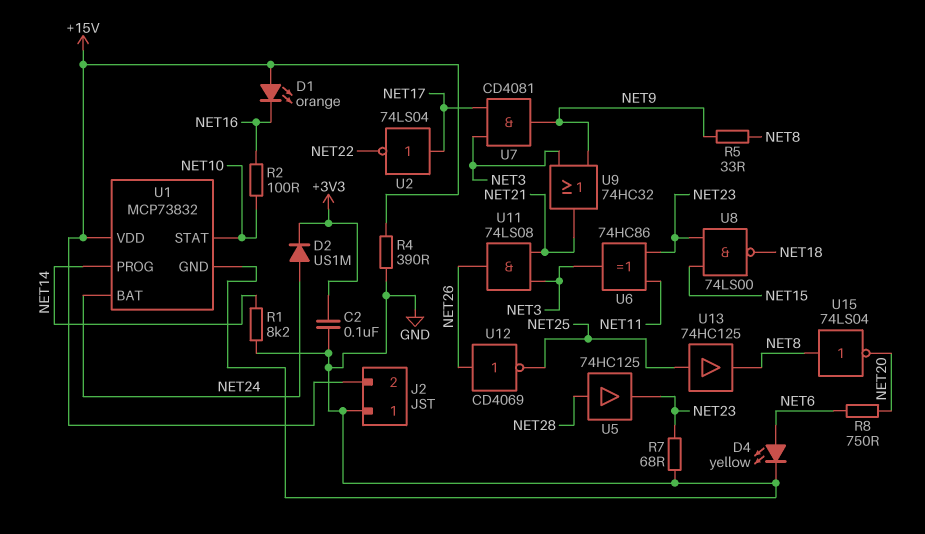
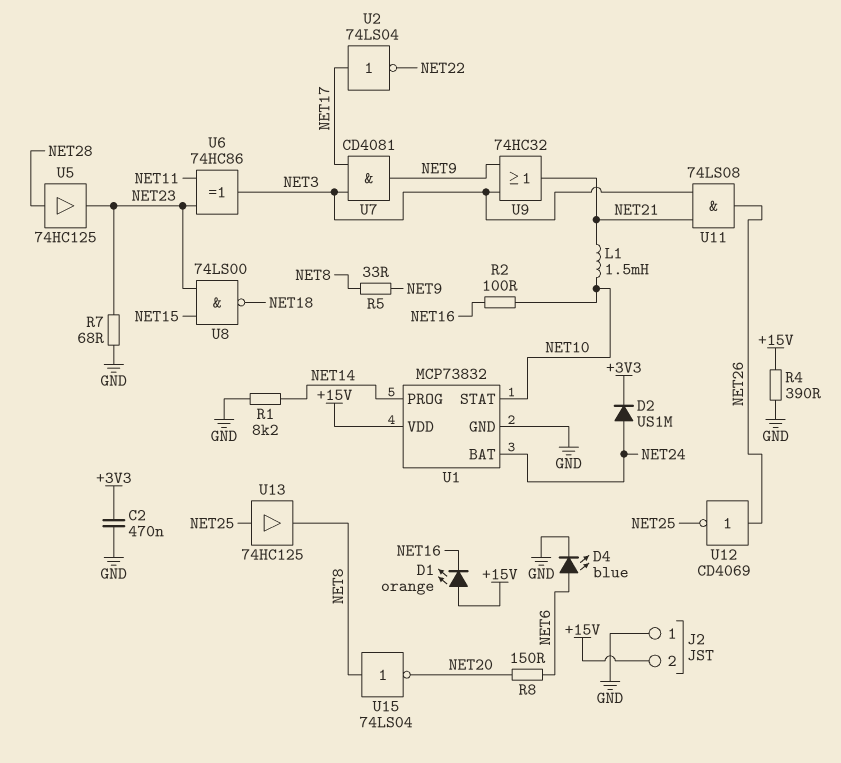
C2: 100nF (+3V3, GND) -> 470nF (+3V3, GND)
D4: LED yellow (A NET6, K GND) -> LED blue (A NET6, K GND)
L1: none -> 1.5mH (NET10, NET21)
R8: 750 (NET6, NET20) -> 150 (NET6, NET20)

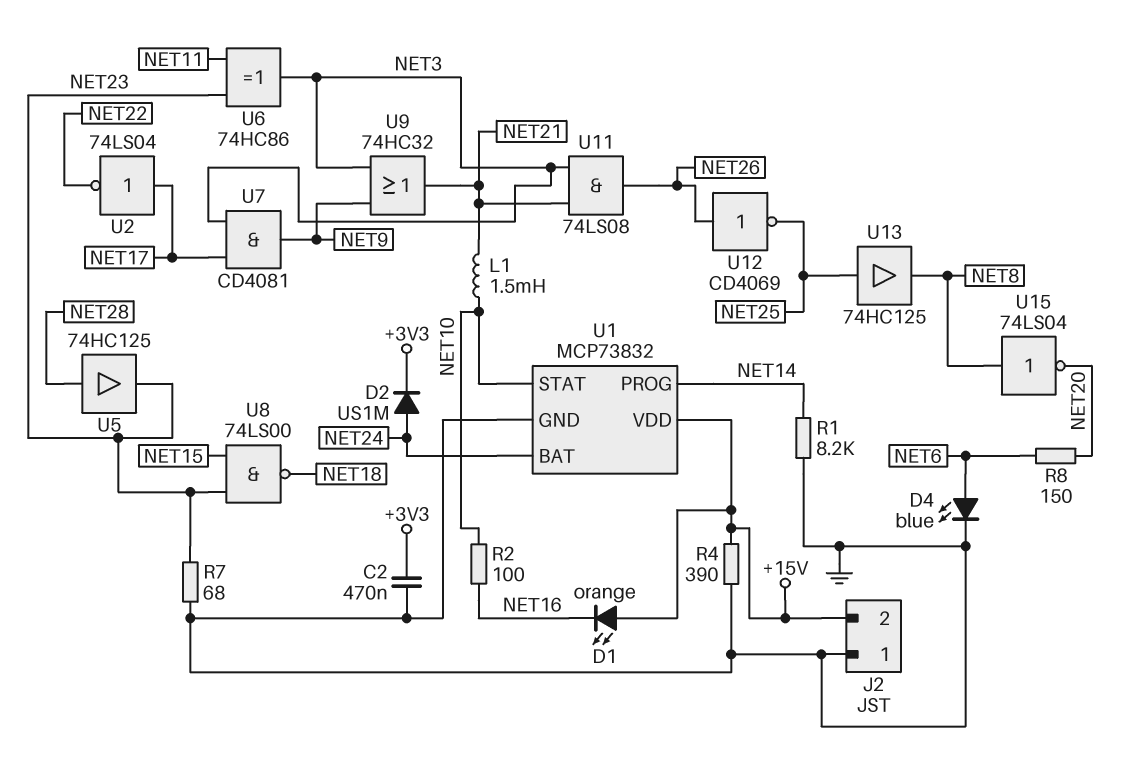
R5: 33 (NET8, NET9) -> none

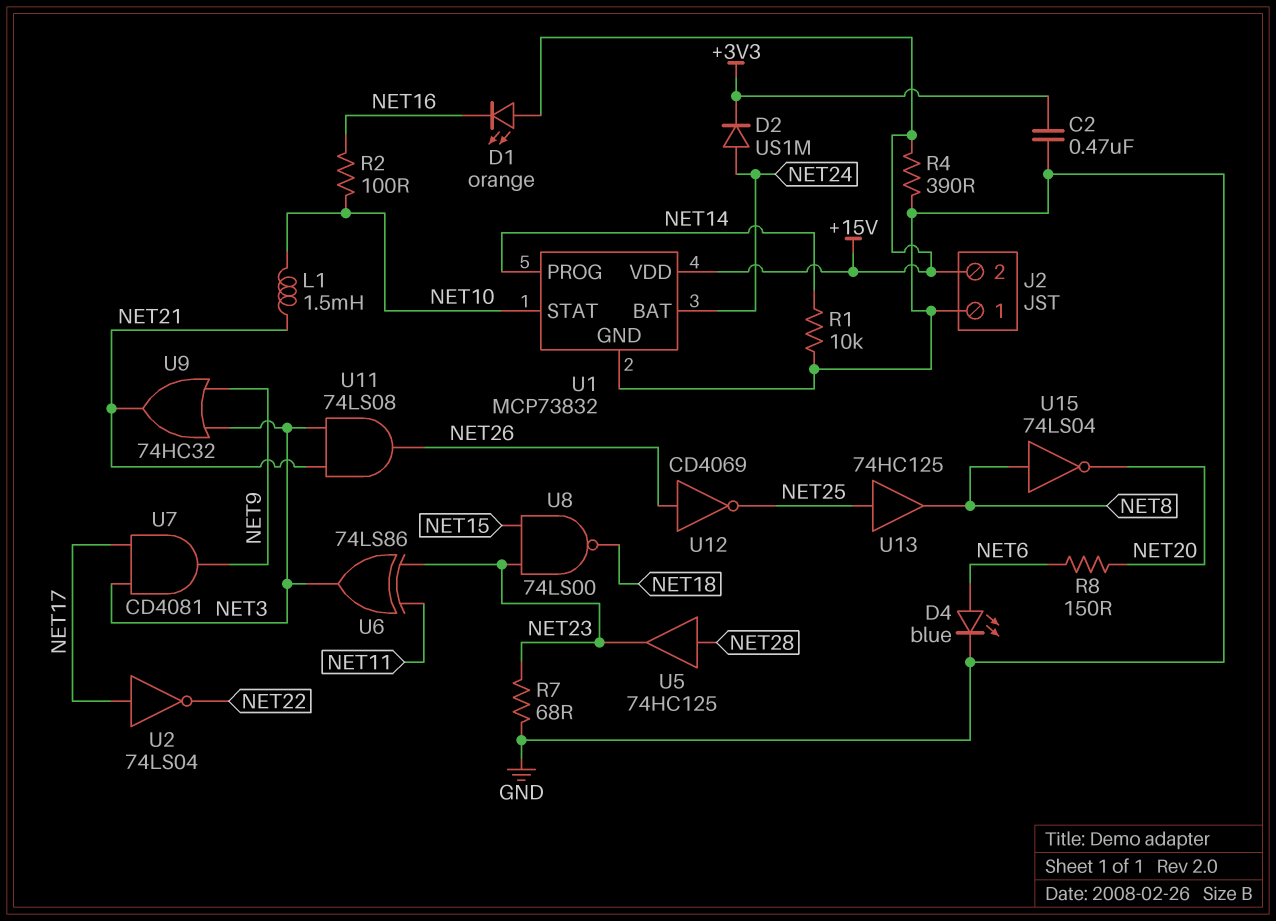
R1: 8.2k (GND, NET14) -> 10k (GND, NET14)
U6: XOR 74HC86 (in NET11, in NET23, out NET3) -> XOR 74LS86 (in NET11, in NET23, out NET3)

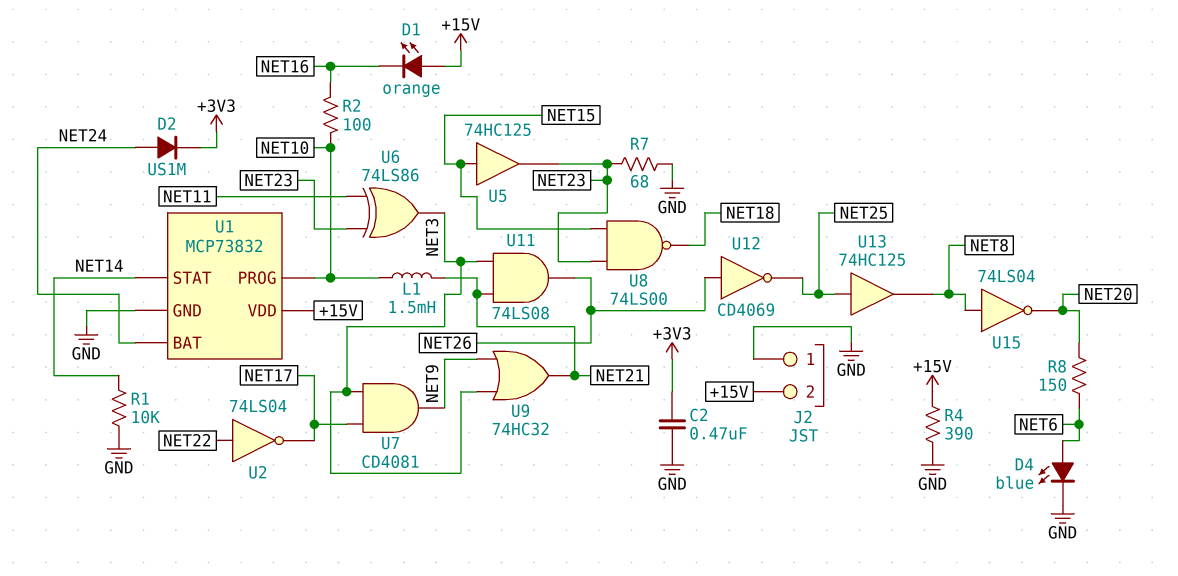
U1 pin PROG: NET14 -> NET10
U1 pin STAT: NET10 -> NET14
U2: NOT 74LS04 (in NET17, out NET22) -> NOT 74LS04 (in NET22, out NET17)
U5: buffer 74HC125 (in NET28, out NET23) -> buffer 74HC125 (in NET15, out NET23)

